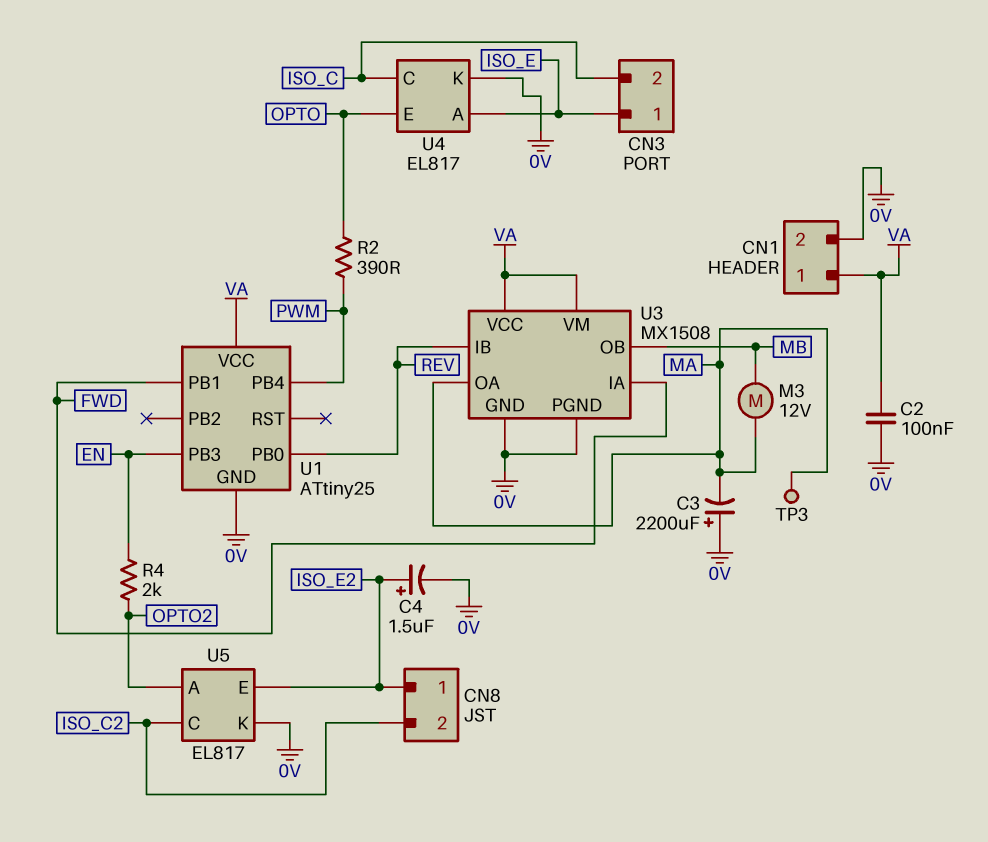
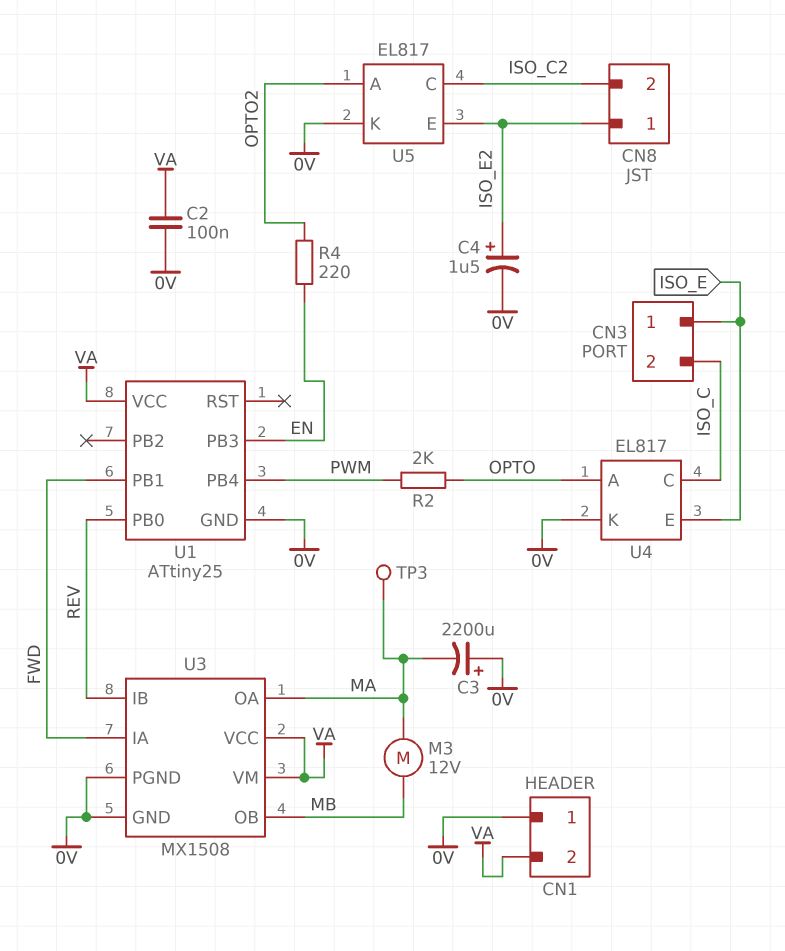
CN1 pin 1: VA -> 0V
CN1 pin 2: 0V -> VA
R2: 390 (OPTO, PWM) -> 2k (OPTO, PWM)
R4: 2k (EN, OPTO2) -> 220 (EN, OPTO2)
U4 pin A: ISO_E -> OPTO
U4 pin E: OPTO -> ISO_E

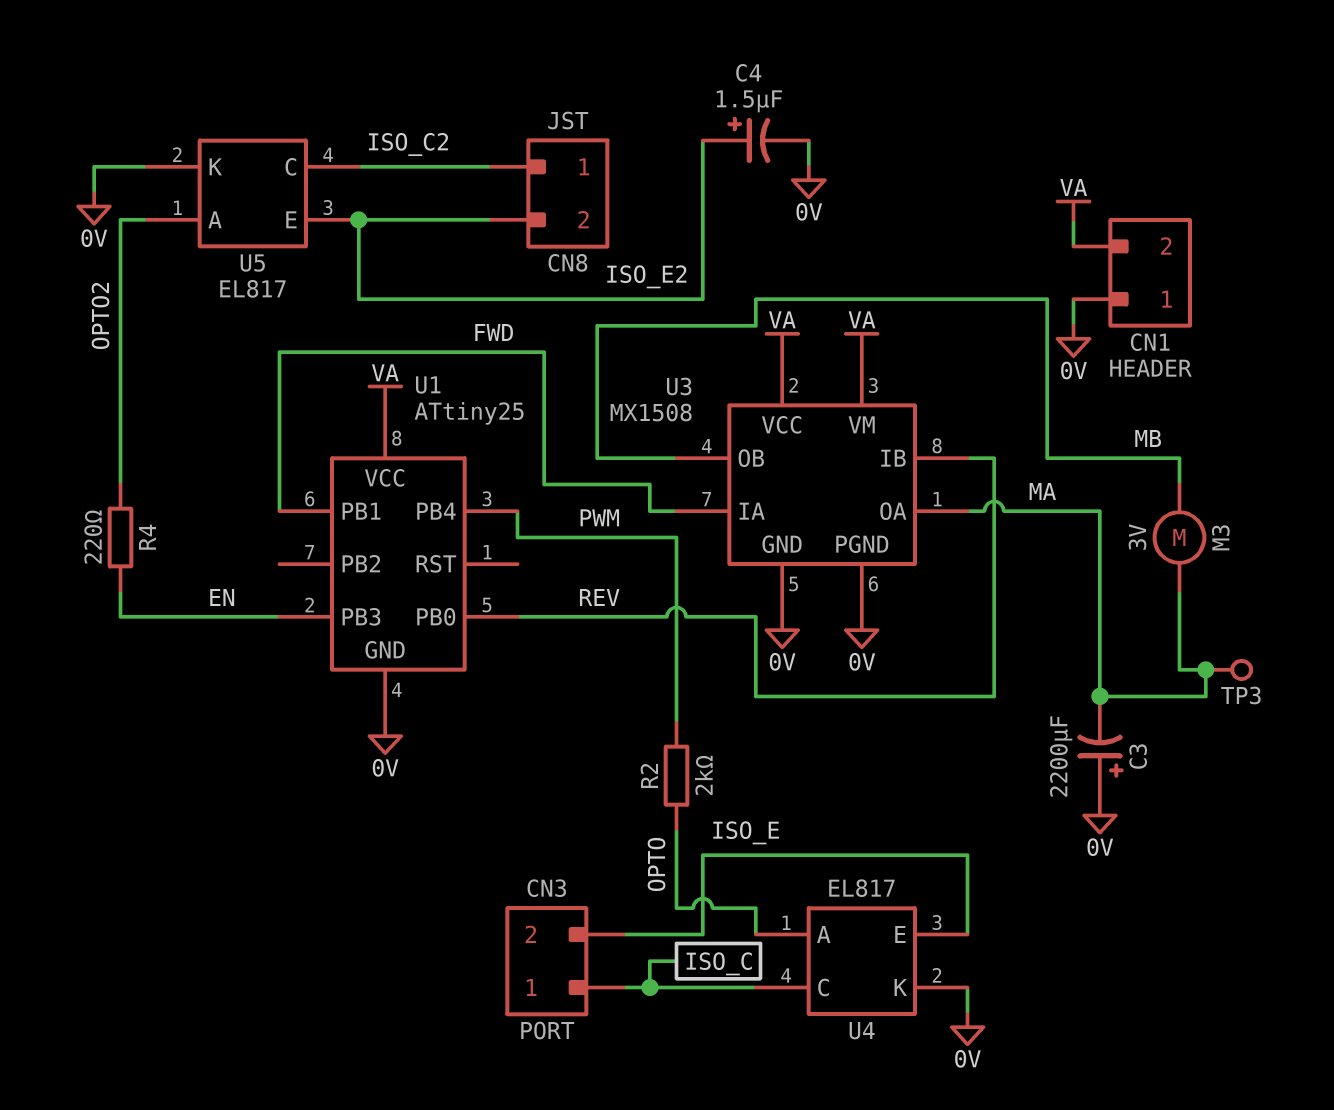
C2: 100nF (0V, VA) -> none
CN3 pin 1: ISO_E -> ISO_C
CN3 pin 2: ISO_C -> ISO_E
CN8 pin 1: ISO_E2 -> ISO_C2
CN8 pin 2: ISO_C2 -> ISO_E2
M3: motor 12V (MA, MB) -> motor 3V (MA, MB)

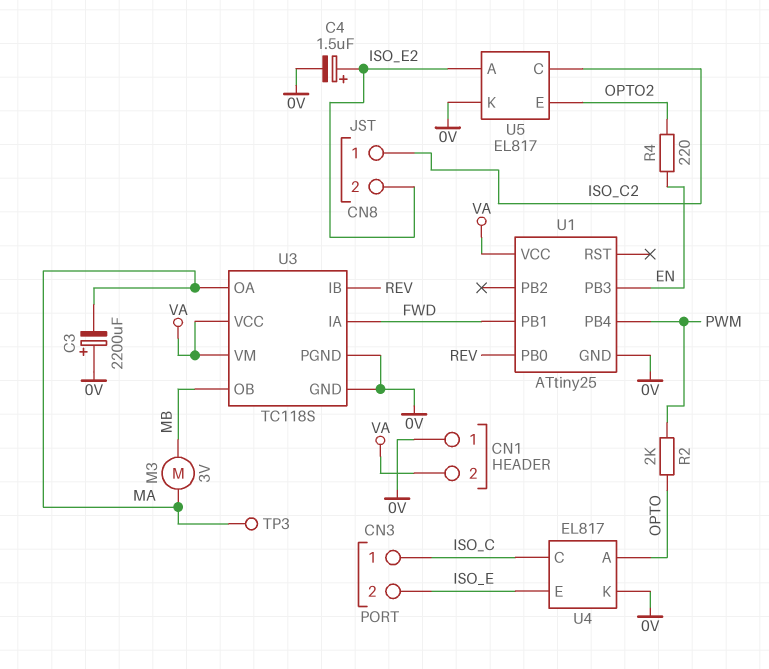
U3: MX1508 -> TC118S
U5 pin A: OPTO2 -> ISO_E2
U5 pin E: ISO_E2 -> OPTO2

